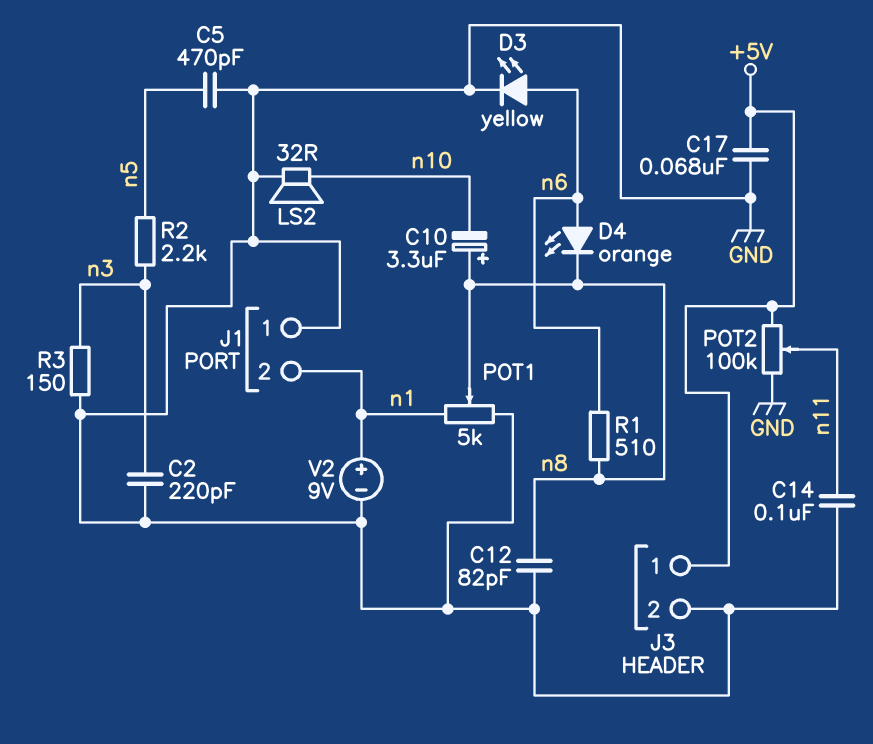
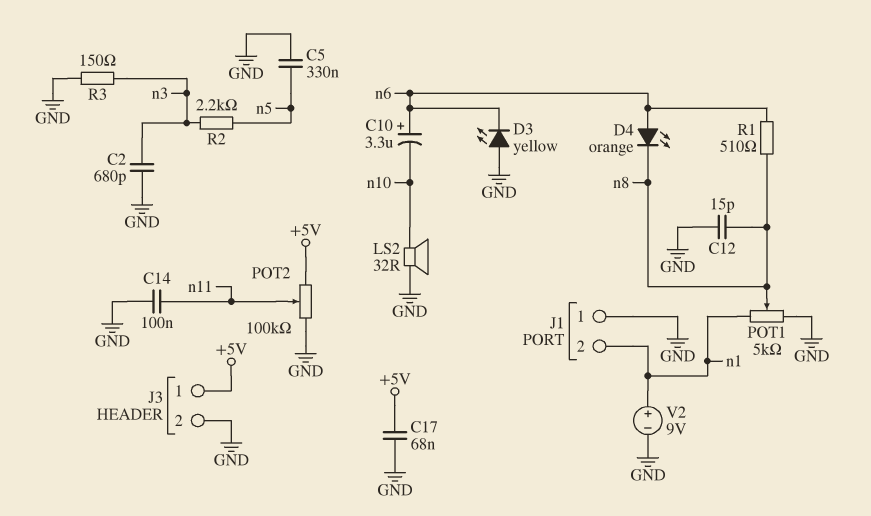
C2: 220pF (GND, n3) -> 680pF (GND, n3)
C5: 470pF (GND, n5) -> 330nF (GND, n5)
C10: 3.3uF (plus n8, minus n10) -> 3.3uF (plus n6, minus n10)
C12: 82pF (GND, n8) -> 15pF (GND, n8)
D3: LED yellow (A n6, K GND) -> LED yellow (A GND, K n6)

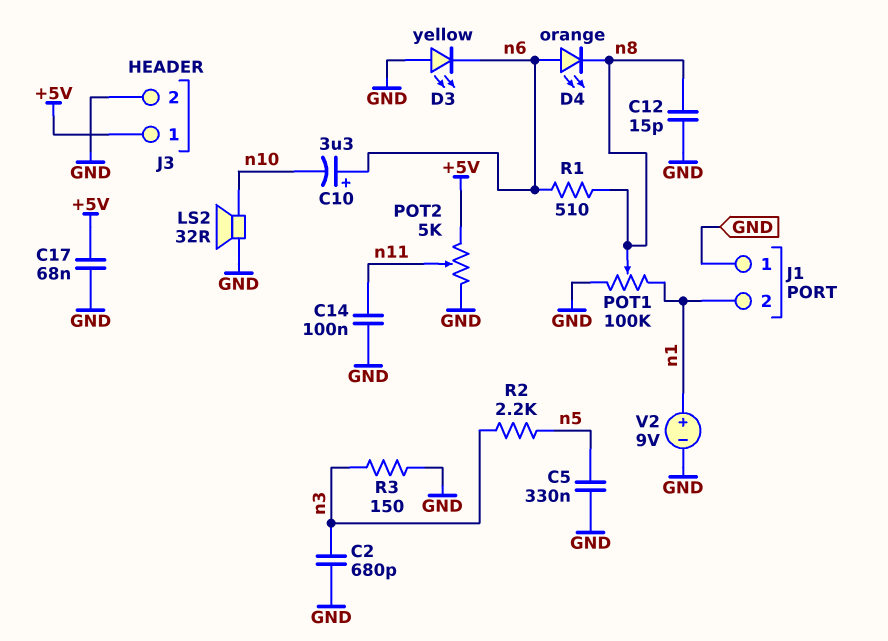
POT1: 5k (GND, n1, wiper n8) -> 100k (GND, n1, wiper n8)
POT2: 100k (+5V, GND, wiper n11) -> 5k (+5V, GND, wiper n11)

